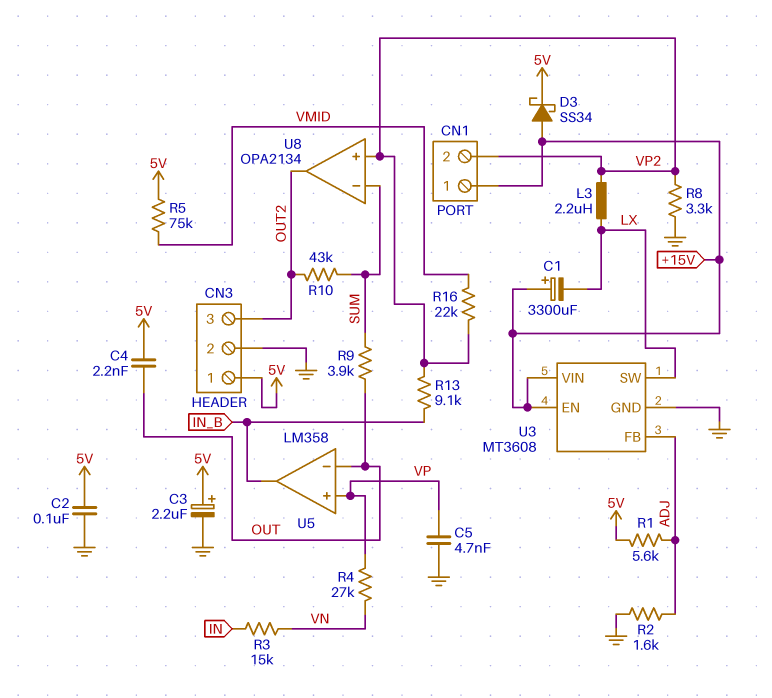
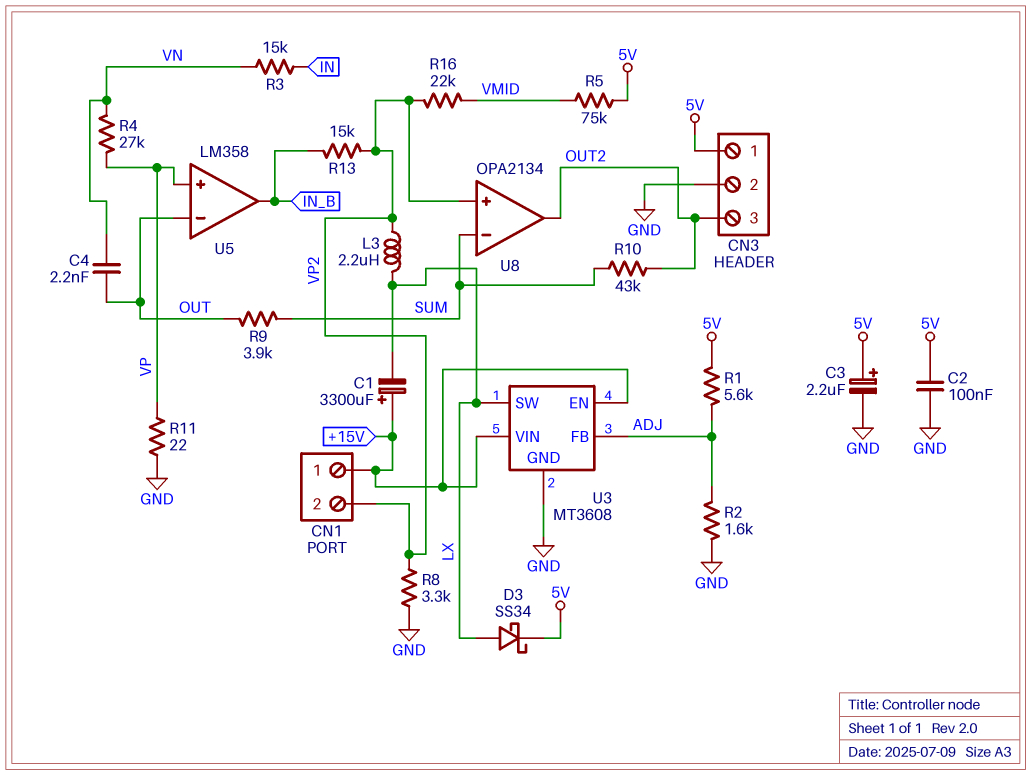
C4: 2.2nF (5V, OUT) -> 2.2nF (OUT, VN)
C5: 4.7nF (GND, VP) -> none
D3: schottky SS34 (A +15V, K 5V) -> schottky SS34 (A LX, K 5V)
R11: none -> 22 (GND, VP)
R13: 9.1k (IN_B, VP2) -> 15k (IN_B, VP2)

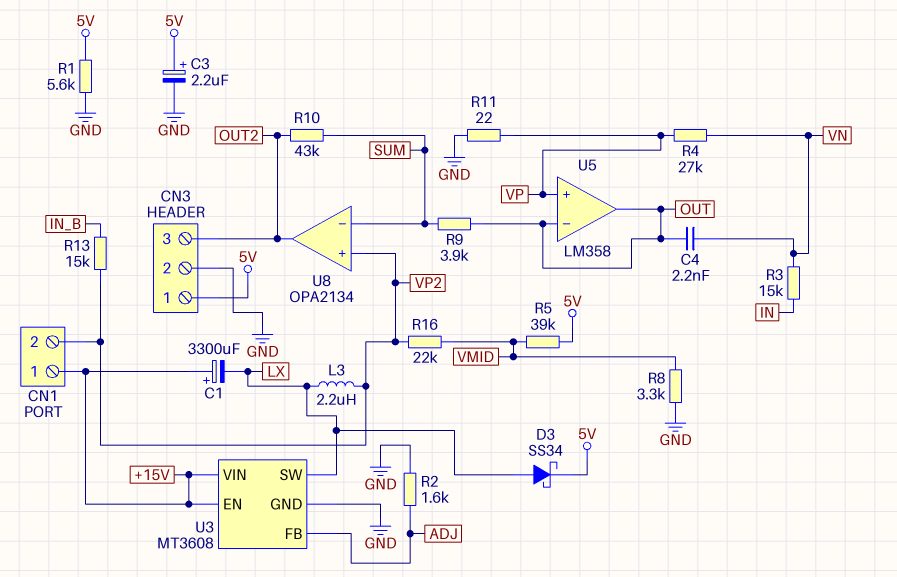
C2: 100nF (5V, GND) -> none
R1: 5.6k (5V, ADJ) -> 5.6k (5V, GND)
R5: 75k (5V, VMID) -> 39k (5V, VMID)
R8: 3.3k (GND, VP2) -> 3.3k (GND, VMID)
U5 pin out: IN_B -> OUT

